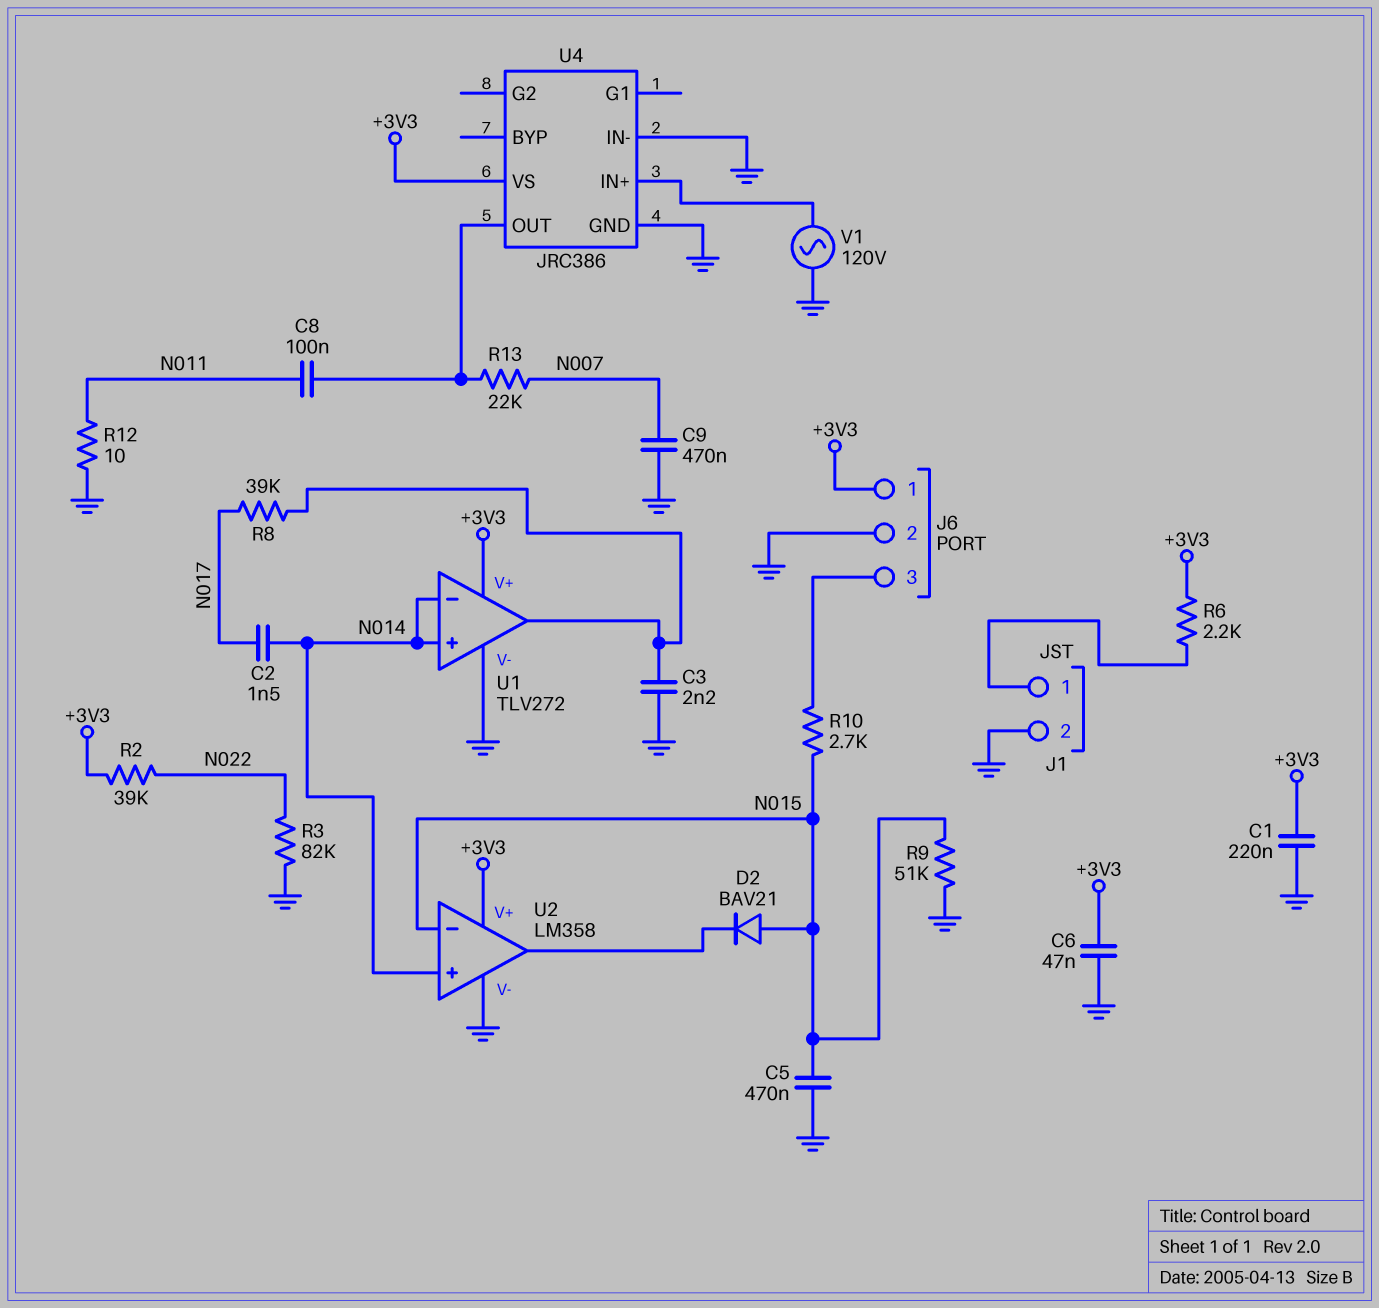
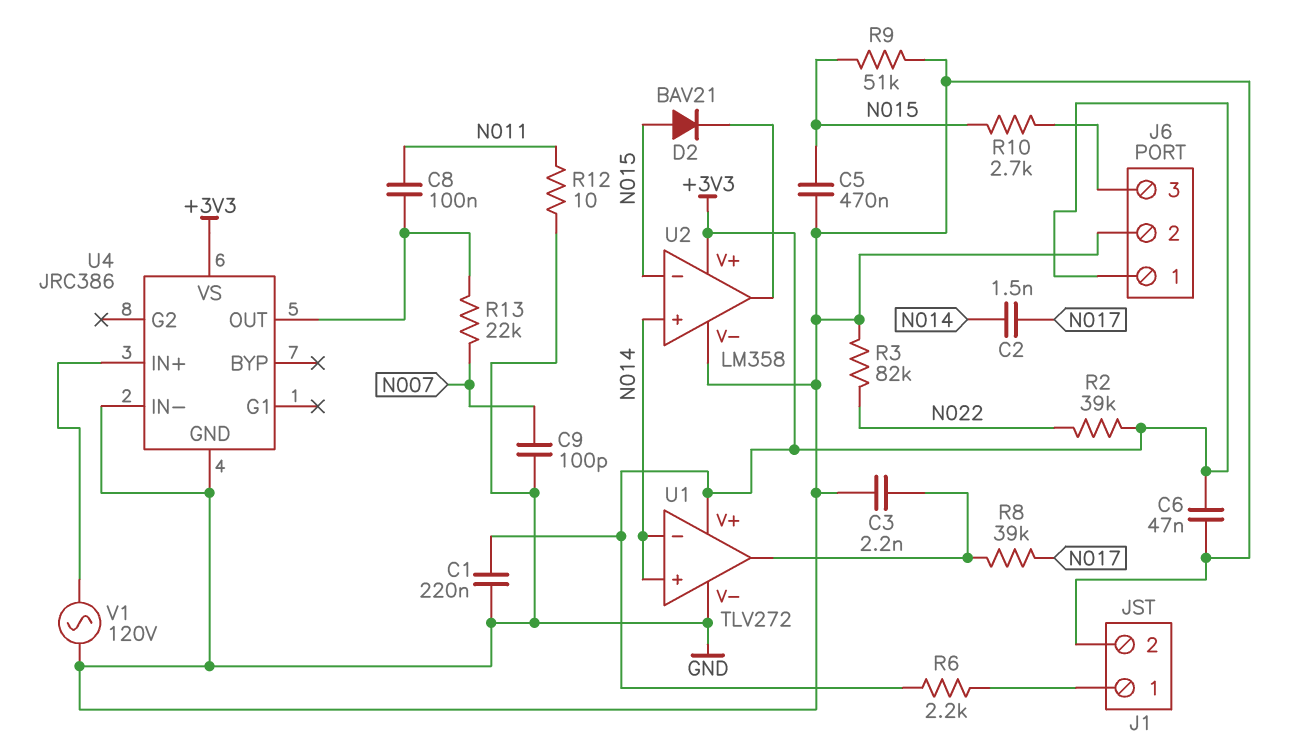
C9: 470nF (GND, N007) -> 100pF (GND, N007)

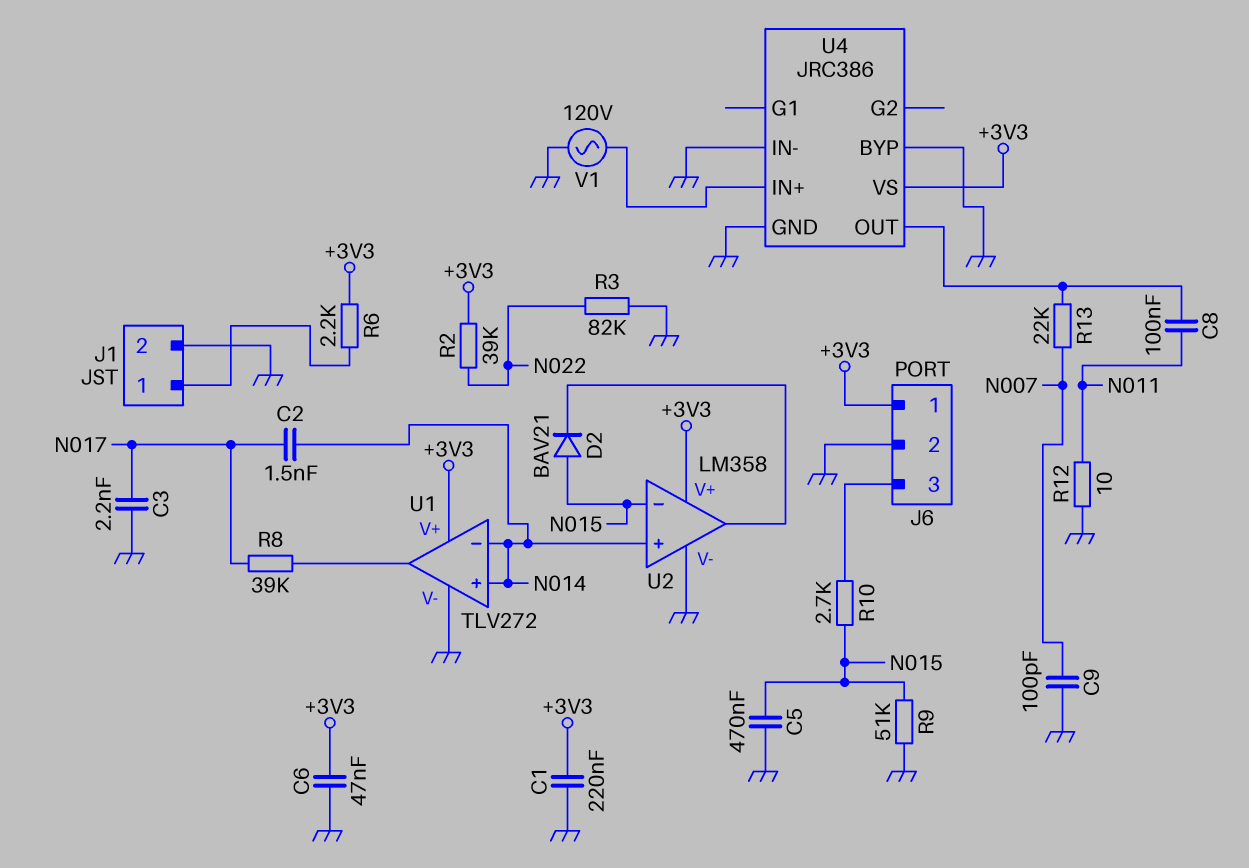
C3: 2.2nF (GND, U1/out) -> 2.2nF (GND, N017)
U4 pin BYP: none -> GND

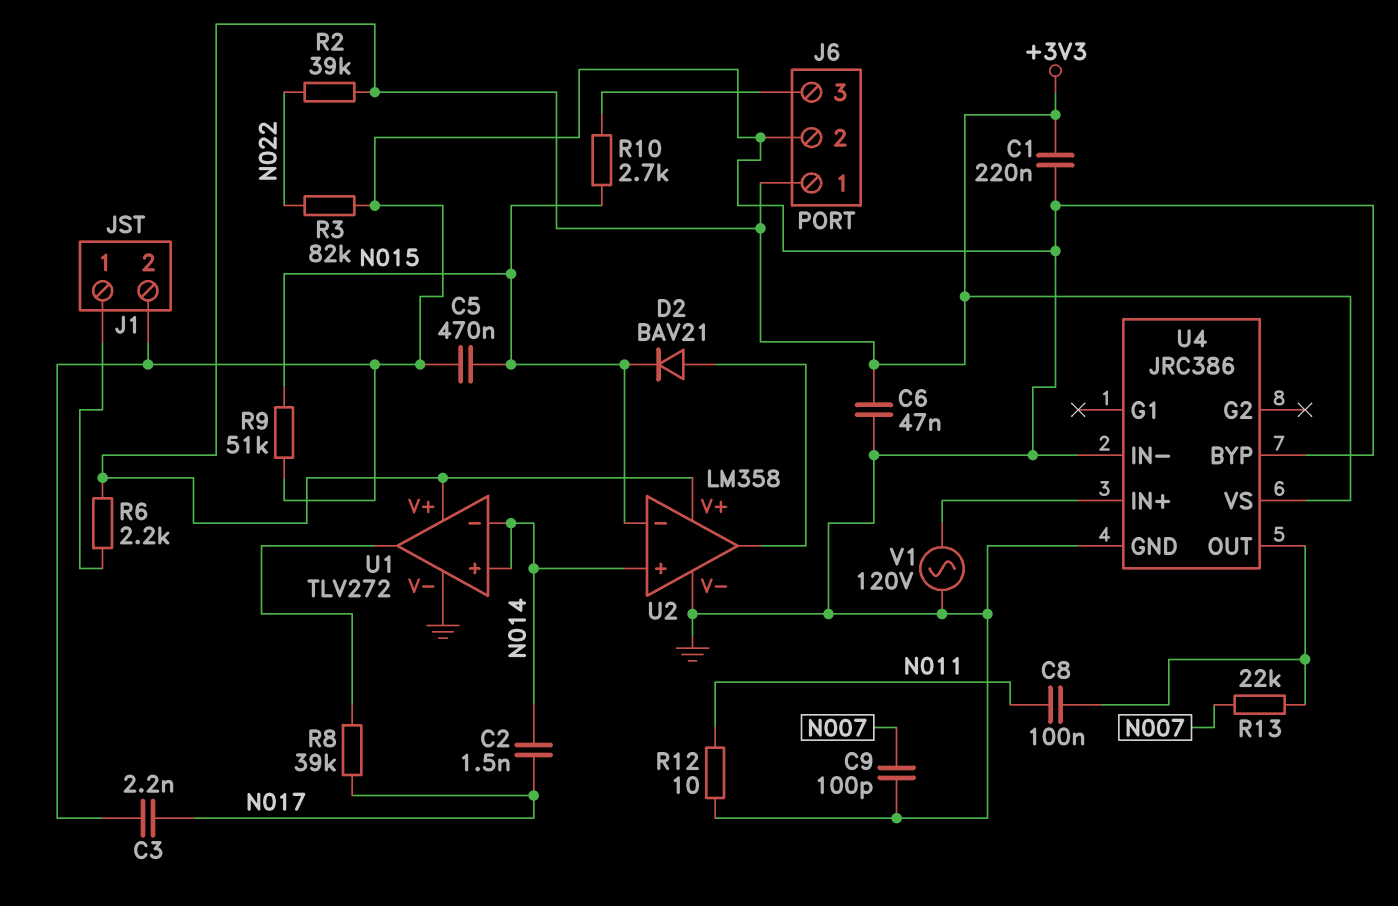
D2: diode BAV21 (A N015, K U2/out) -> diode BAV21 (A U2/out, K N015)

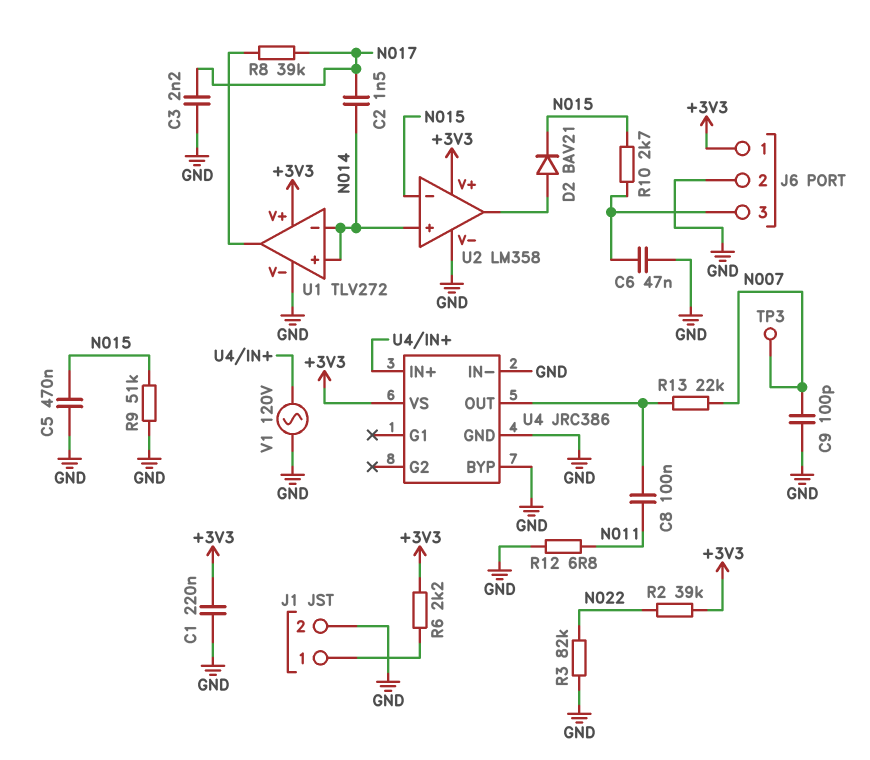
C6: 47nF (+3V3, GND) -> 47nF (GND, J6/3)
R12: 10 (GND, N011) -> 6.8 (GND, N011)
TP3: none -> test point (N007)

